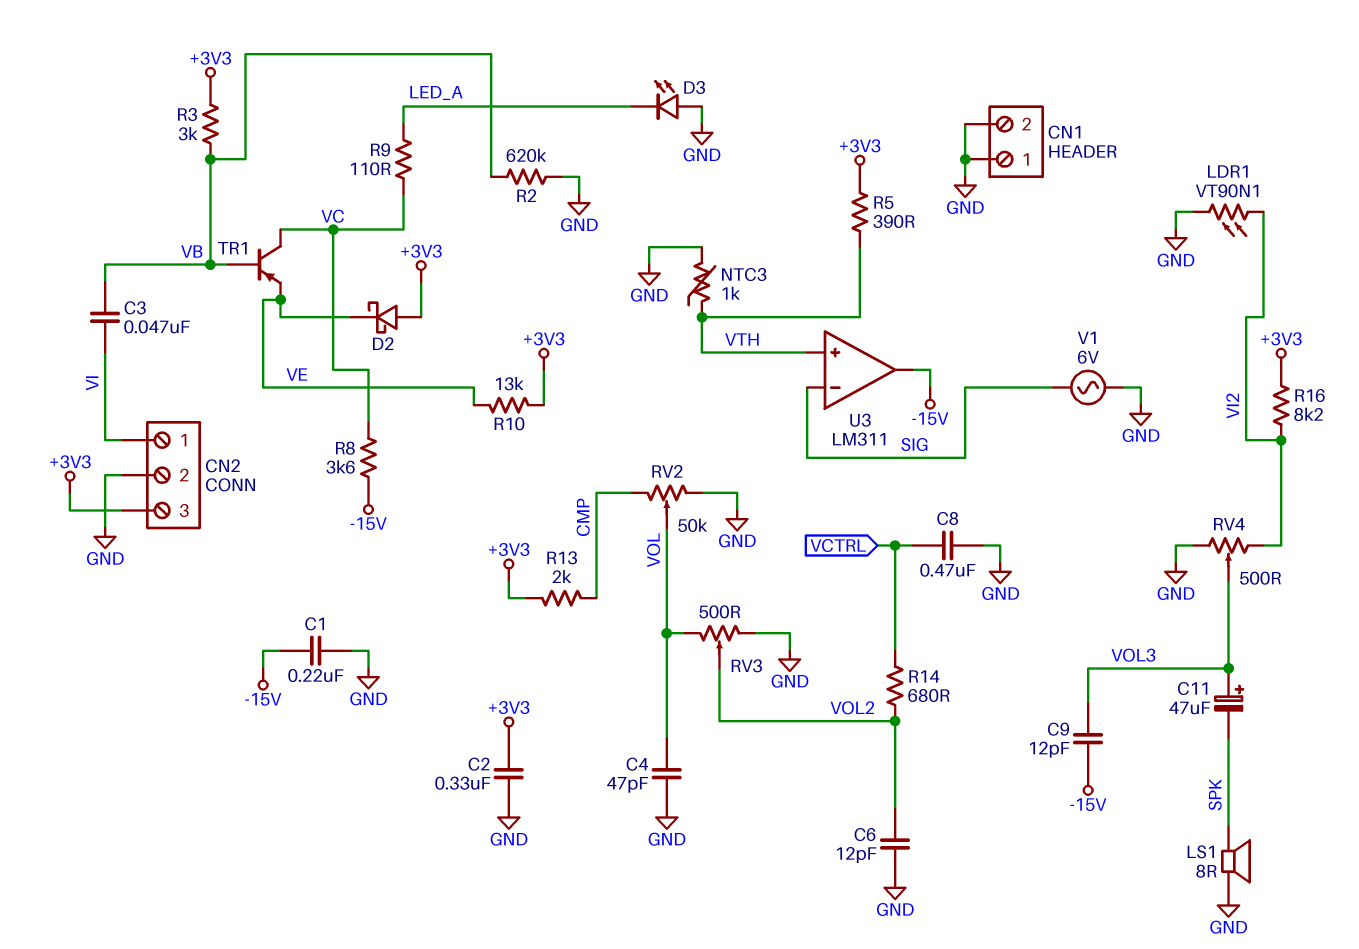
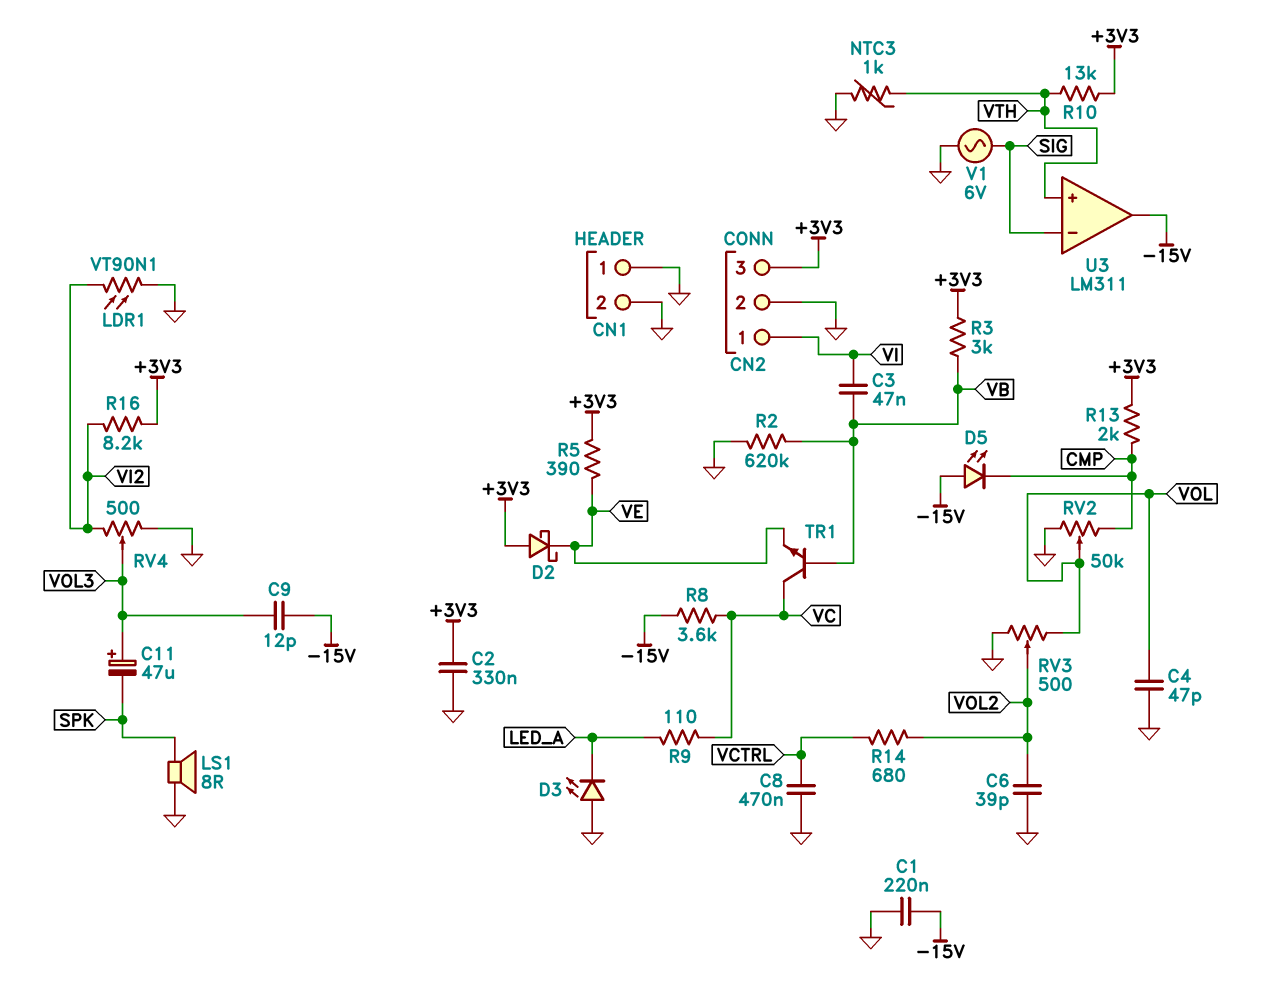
C6: 12pF (GND, VOL2) -> 39pF (GND, VOL2)
D5: none -> LED (A -15V, K CMP)
R5: 390 (+3V3, VTH) -> 390 (+3V3, VE)
R10: 13k (+3V3, VE) -> 13k (+3V3, VTH)
TR1: PNP (B VB, C VC, E VE) -> NPN (B VB, C VC, E VE)

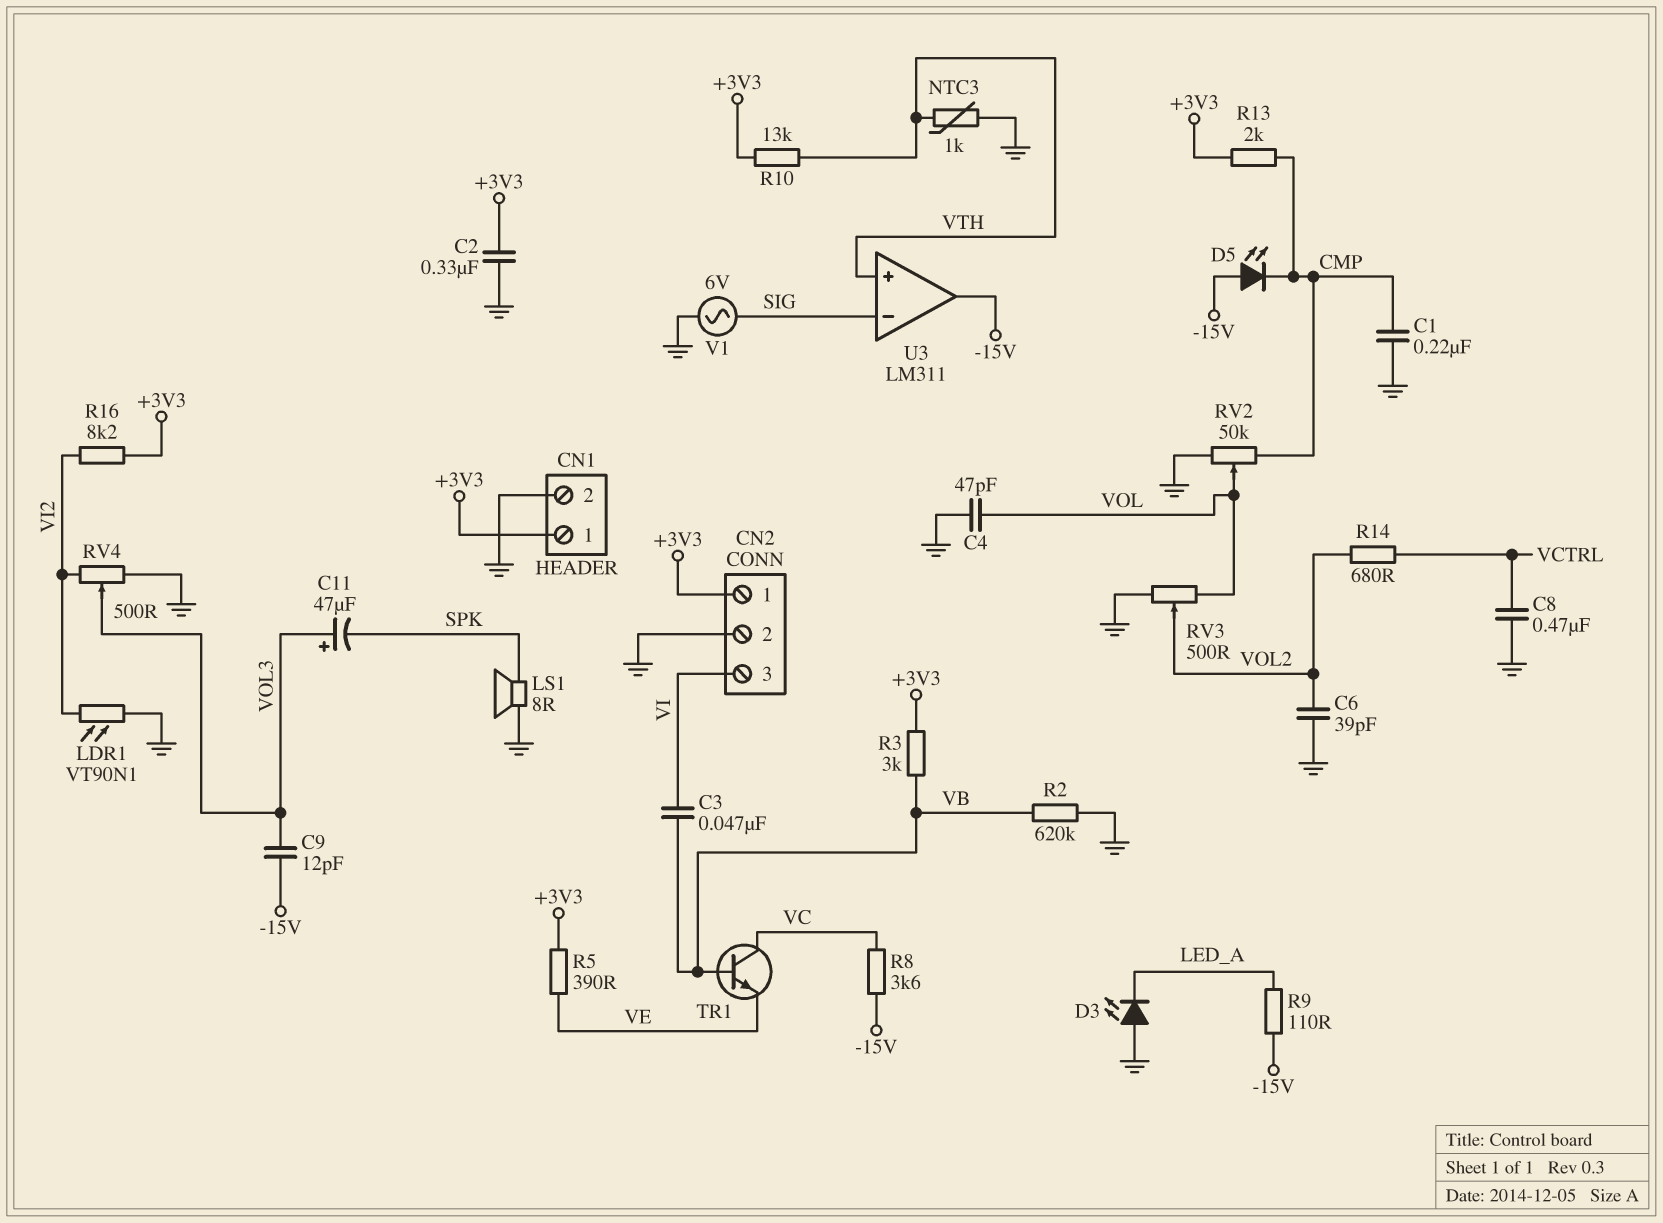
C1: 220nF (-15V, GND) -> 220nF (CMP, GND)
CN1 pin 1: GND -> +3V3
CN2 pin 1: VI -> +3V3
CN2 pin 3: +3V3 -> VI
D2: schottky (A +3V3, K VE) -> none
R9: 110 (LED_A, VC) -> 110 (-15V, LED_A)

